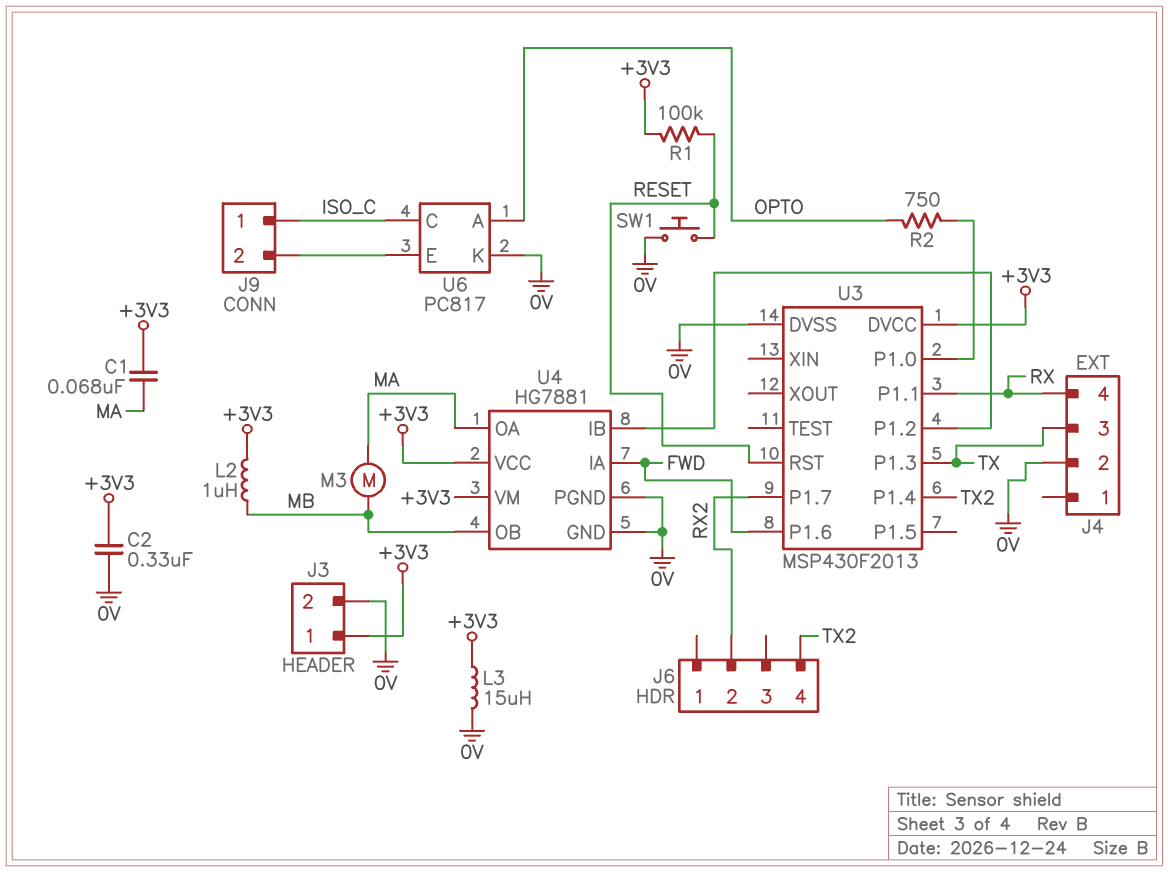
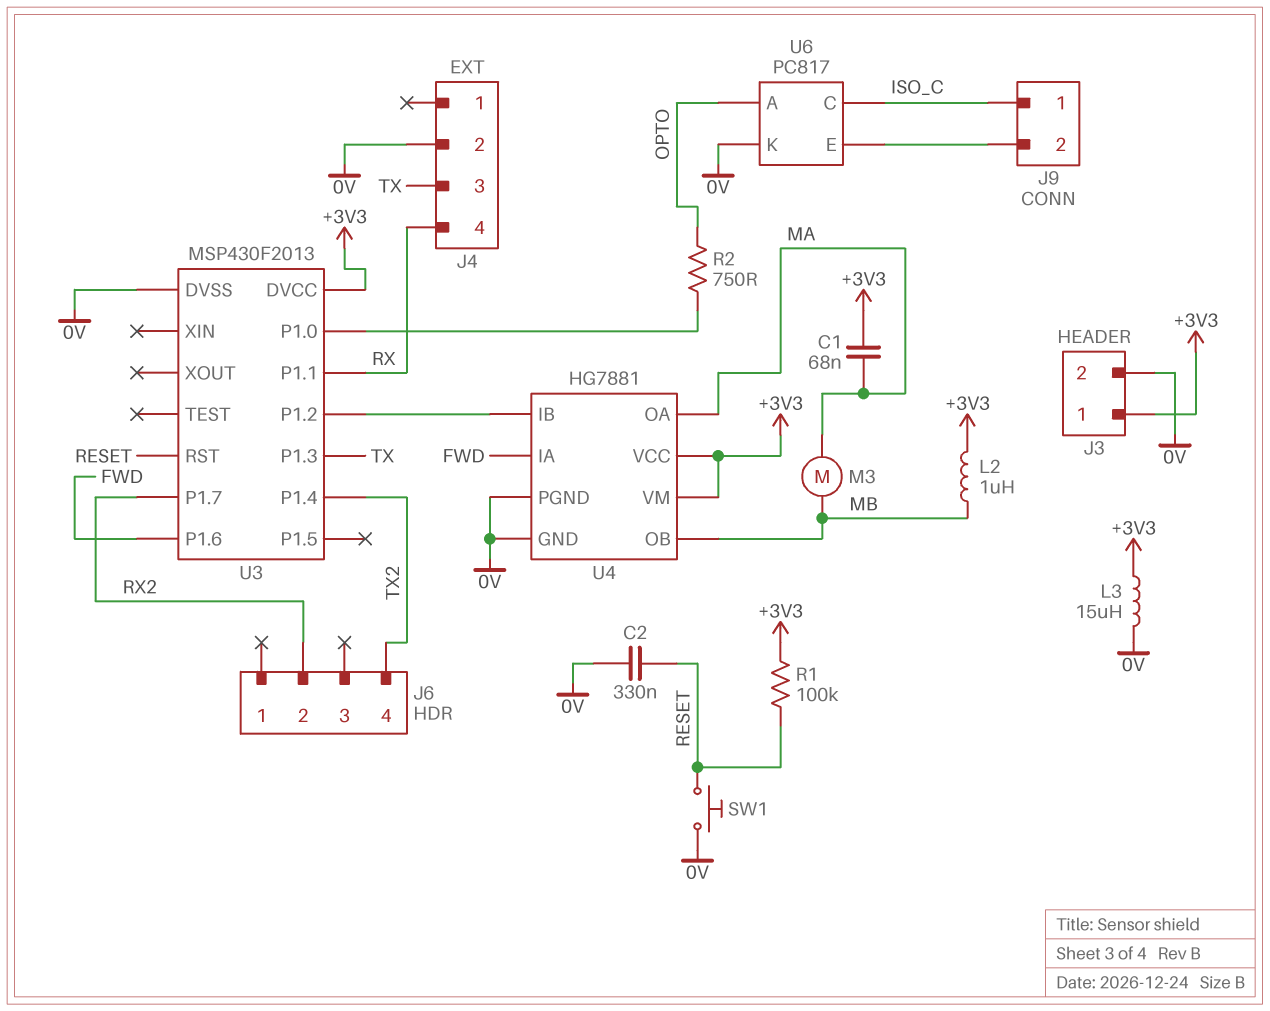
C2: 330nF (+3V3, 0V) -> 330nF (0V, RESET)

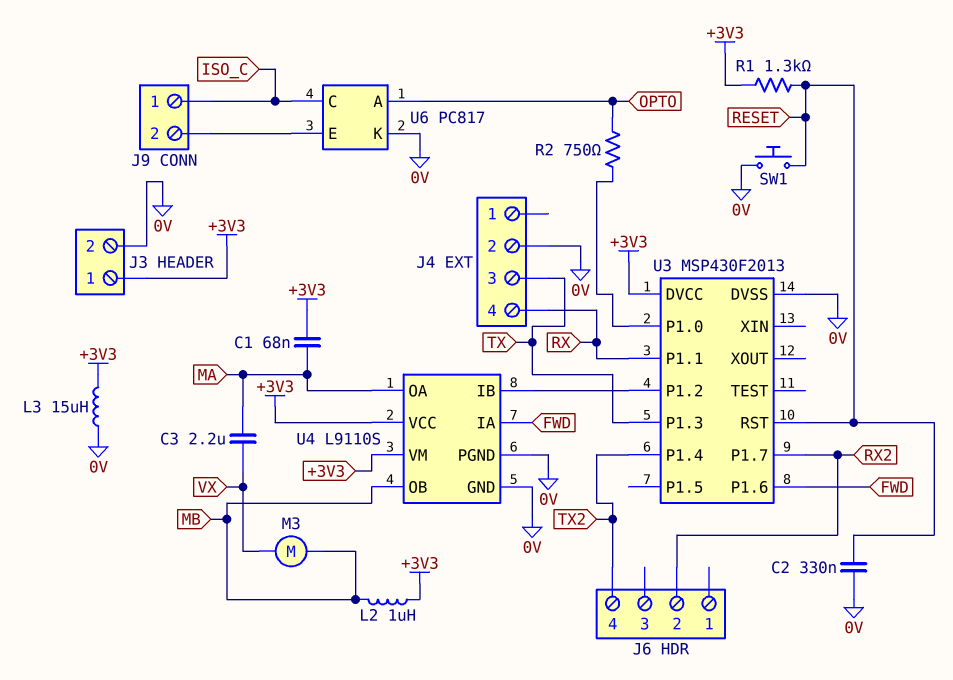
C3: none -> 2.2uF (MA, VX)
M3: motor (MA, MB) -> motor (MB, VX)
R1: 100k (+3V3, RESET) -> 1.3k (+3V3, RESET)
U4: HG7881 -> L9110S

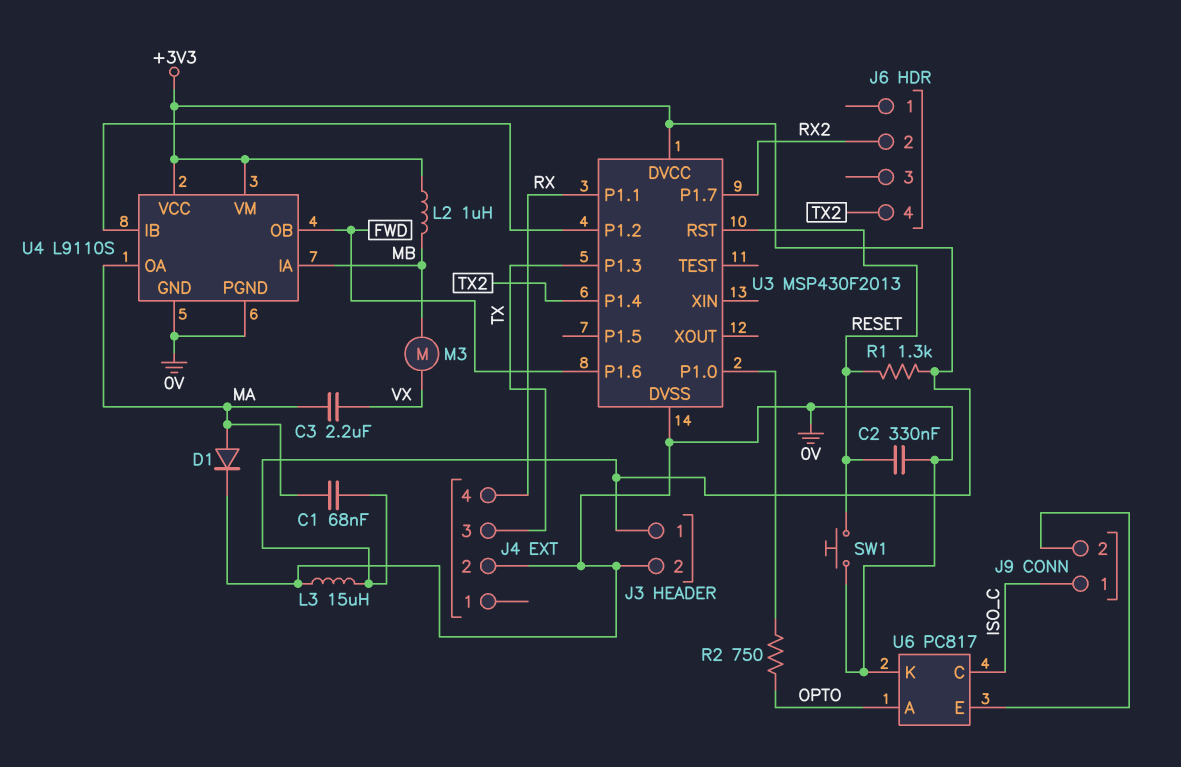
D1: none -> diode (A MA, K 0V)
U4 pin IA: FWD -> MB
U4 pin OB: MB -> FWD

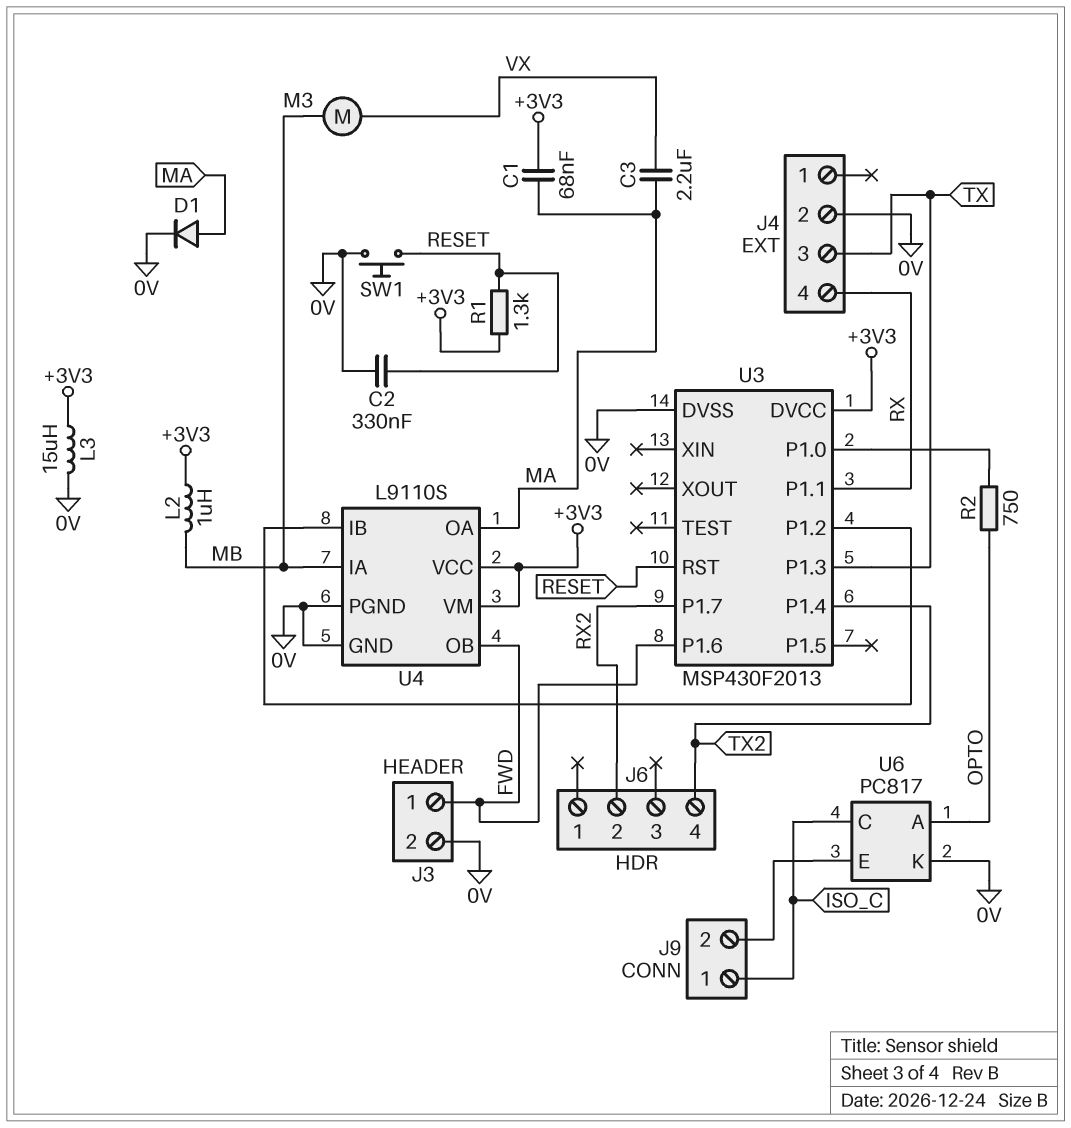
J3 pin 1: +3V3 -> FWD

